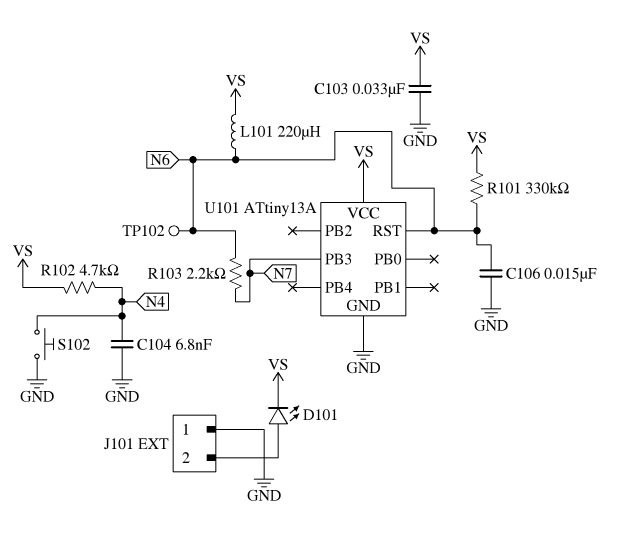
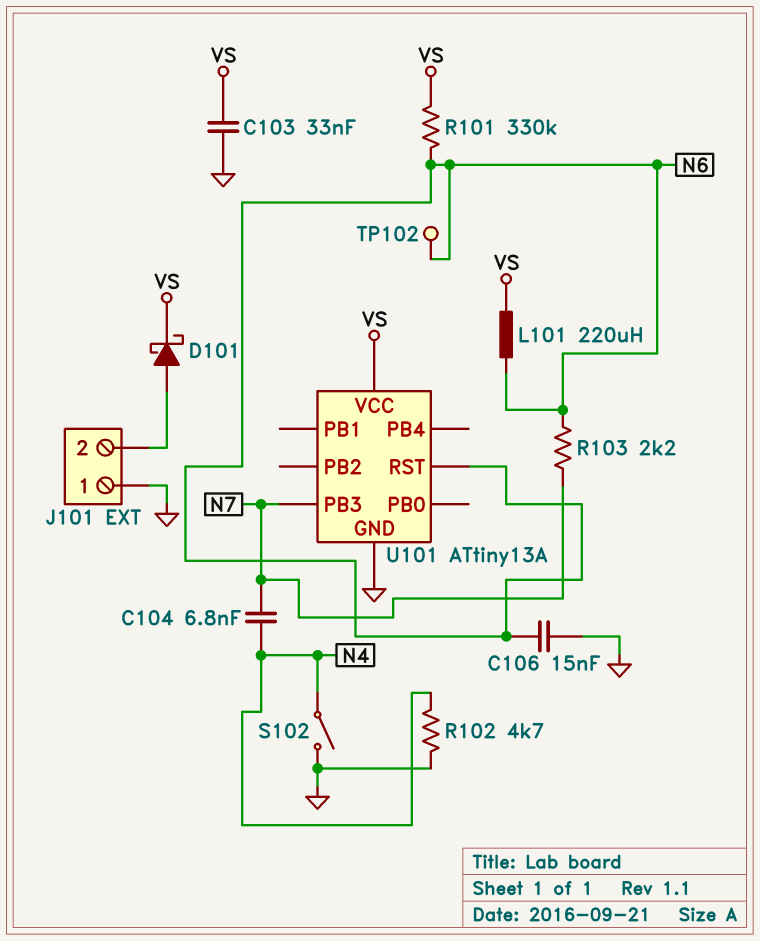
C104: 6.8nF (GND, N4) -> 6.8nF (N4, N7)
D101: LED (A J101/2, K VS) -> schottky (A J101/2, K VS)
R102: 4.7k (N4, VS) -> 4.7k (GND, N4)
S102: button (GND, N4) -> switch (GND, N4)

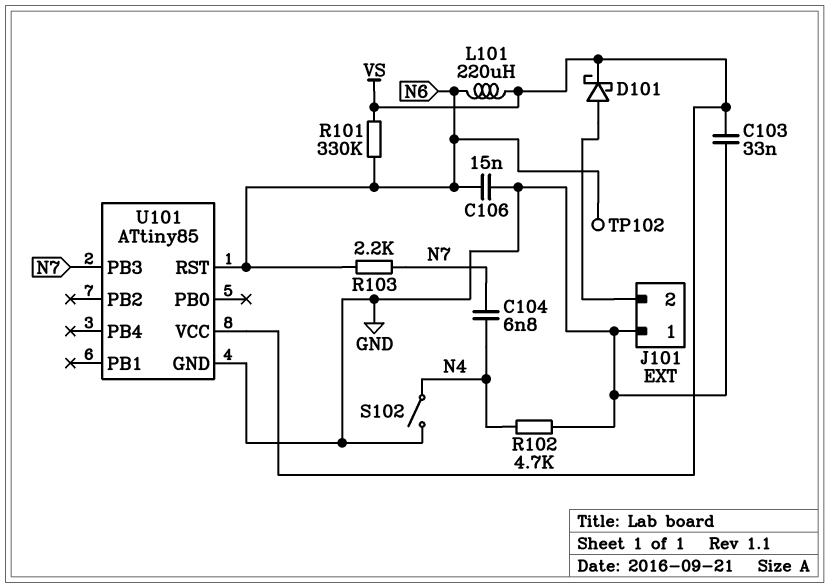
U101: ATtiny13A -> ATtiny85

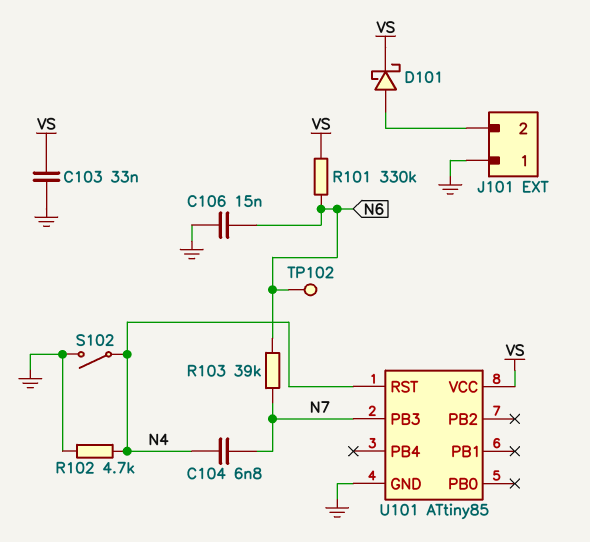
L101: 220uH (N6, VS) -> none
R103: 2.2k (N6, N7) -> 39k (N6, N7)
U101 pin RST: N6 -> N4

